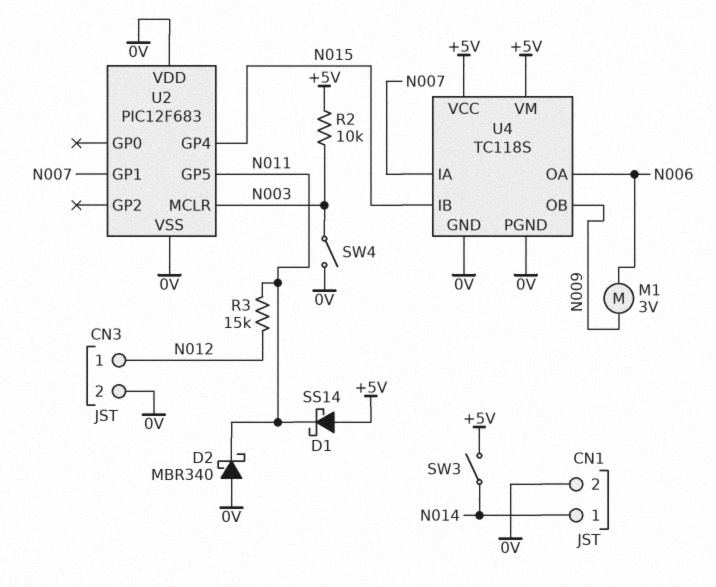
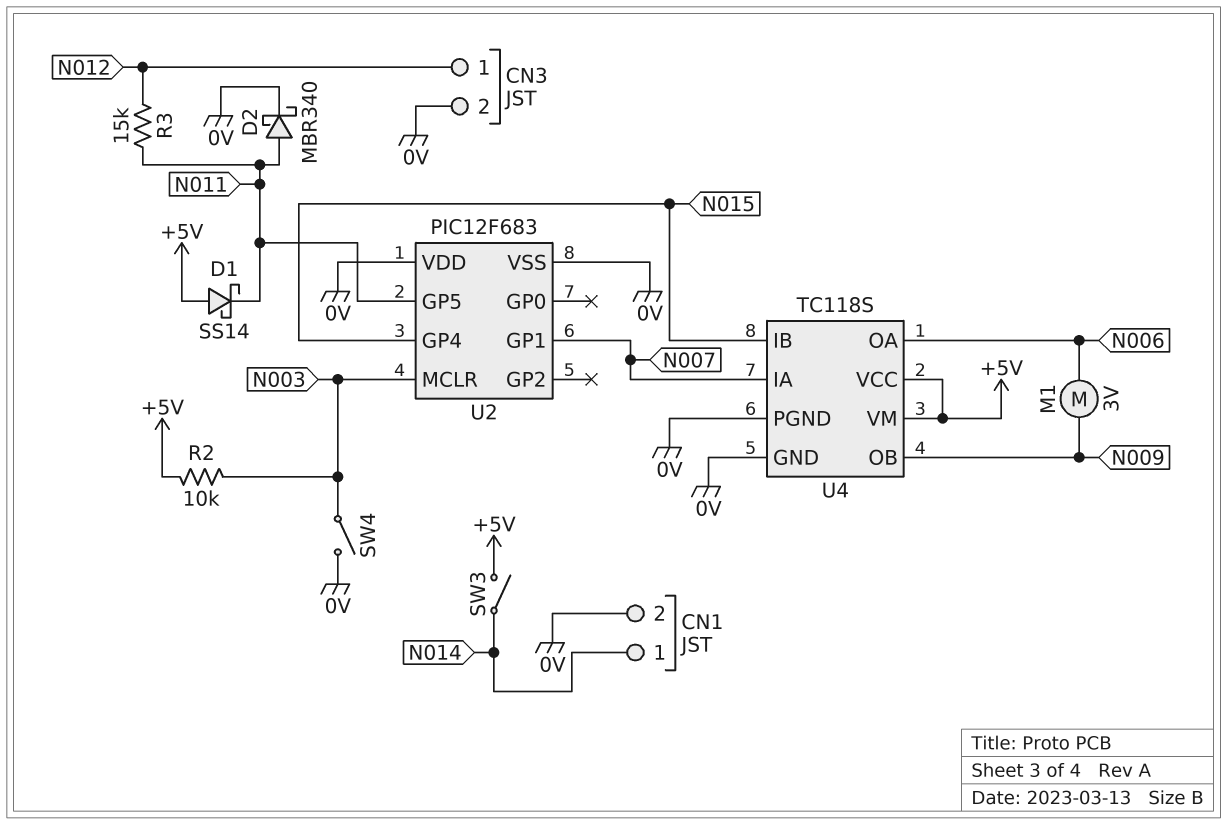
D2: schottky MBR340 (A 0V, K N011) -> schottky MBR340 (A N011, K 0V)

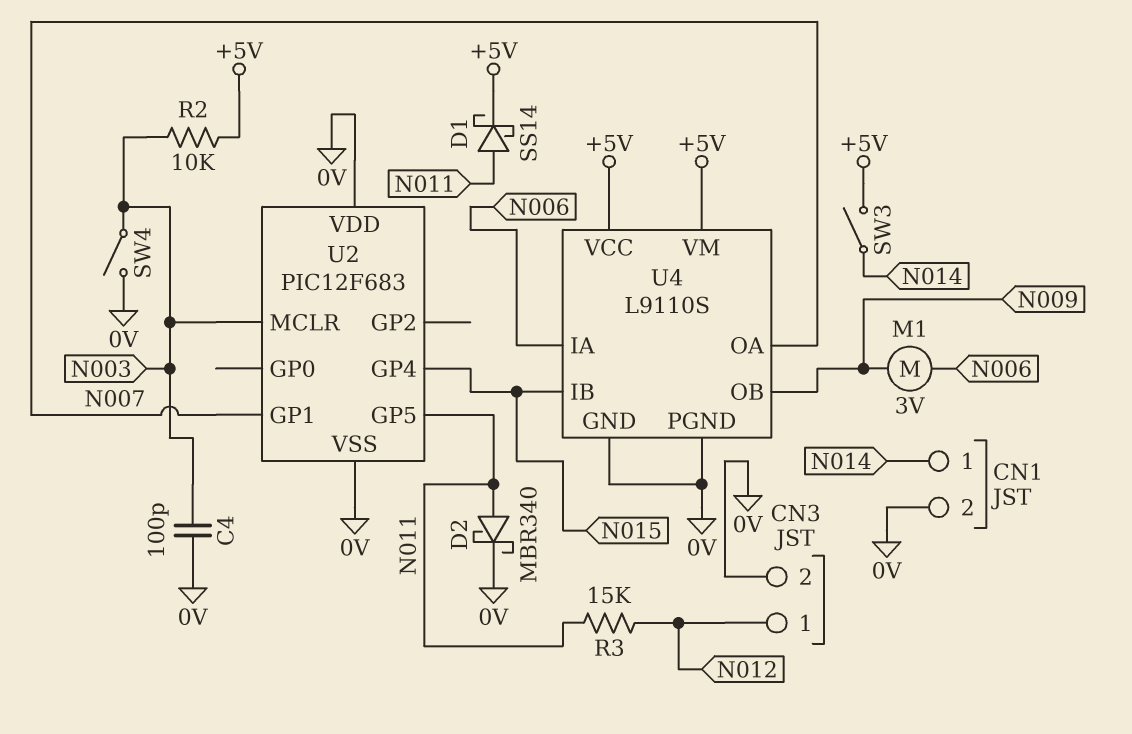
C4: none -> 100pF (0V, N003)
D1: schottky SS14 (A +5V, K N011) -> schottky SS14 (A N011, K +5V)
U4: TC118S -> L9110S
U4 pin IA: N007 -> N006
U4 pin OA: N006 -> N007

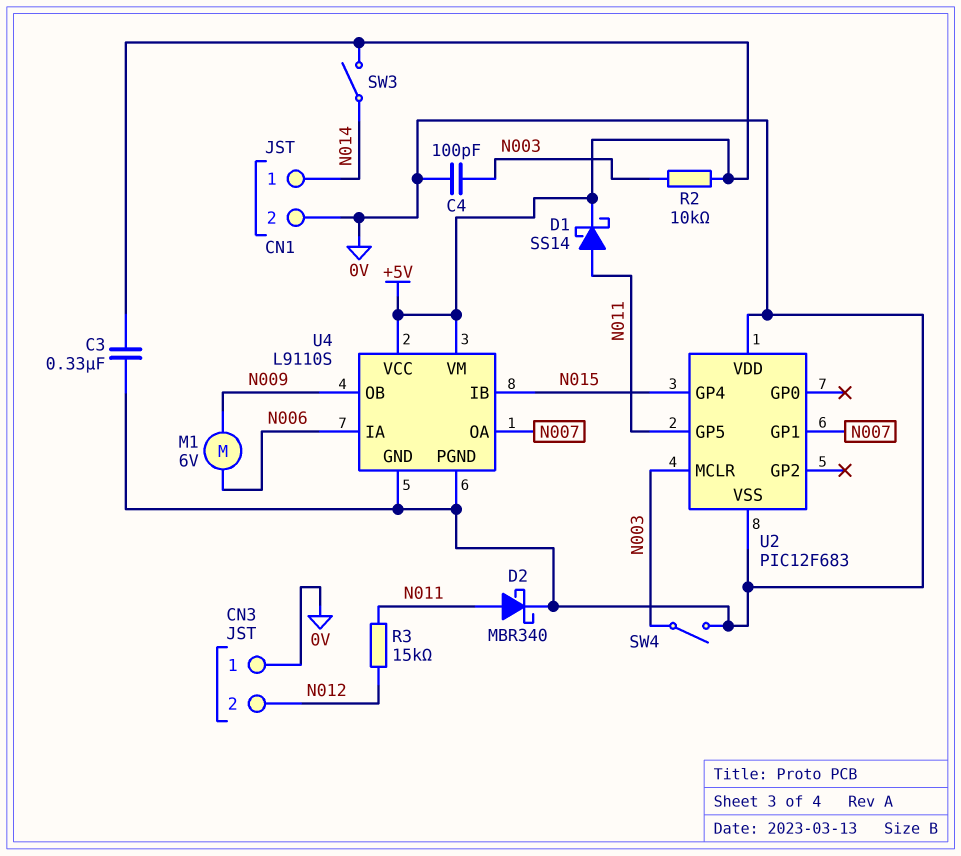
C3: none -> 330nF (+5V, 0V)
CN3 pin 1: N012 -> 0V
CN3 pin 2: 0V -> N012
M1: motor 3V (N006, N009) -> motor 6V (N006, N009)

